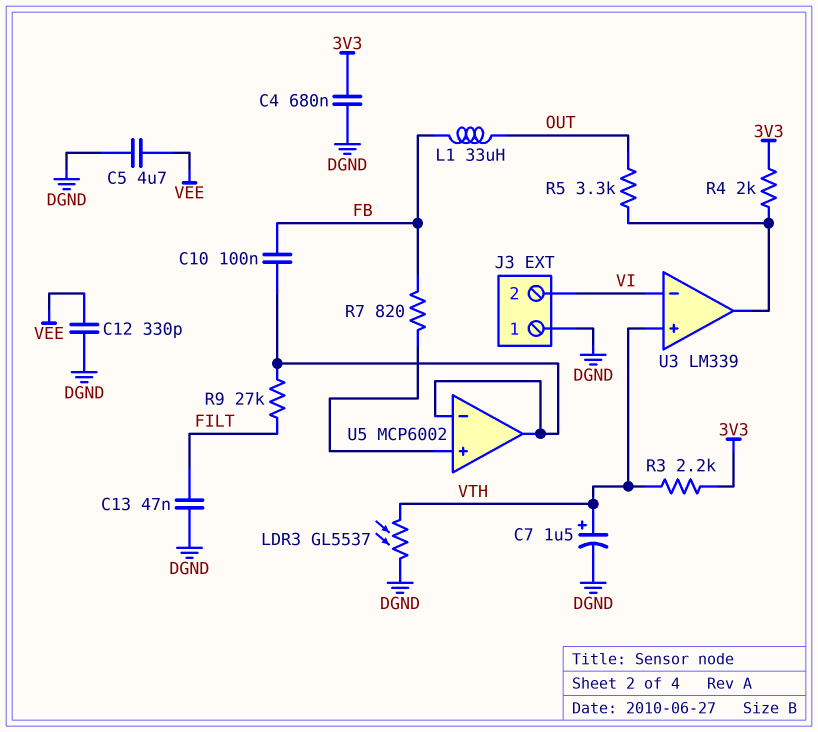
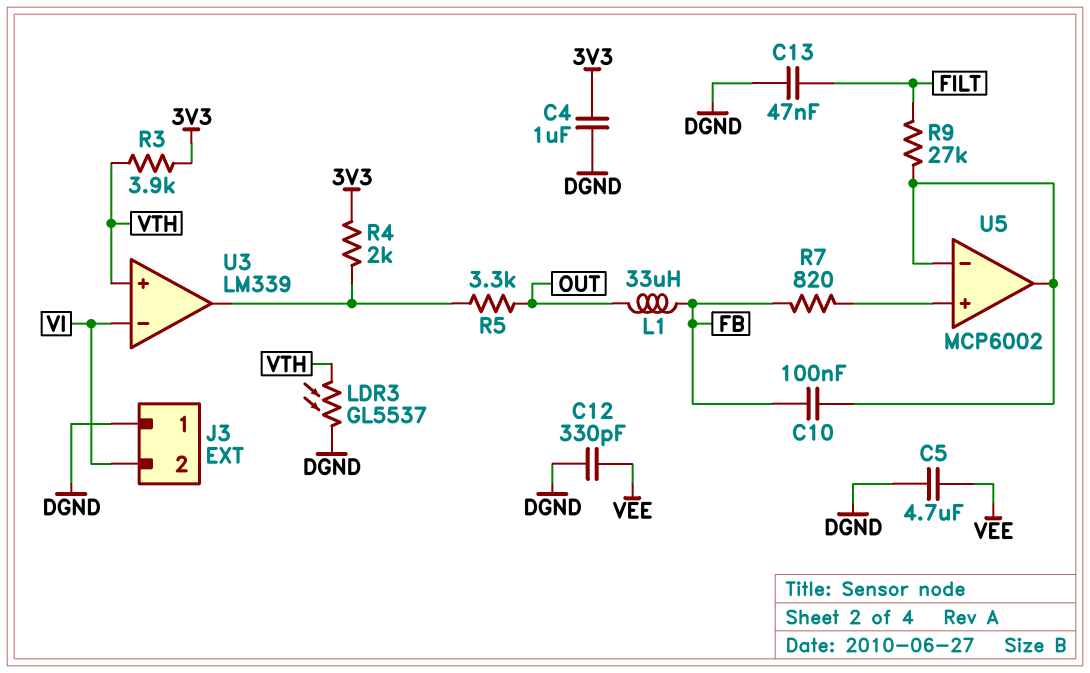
C4: 680nF (3V3, DGND) -> 1uF (3V3, DGND)
C7: 1.5uF (plus VTH, minus DGND) -> none
R3: 2.2k (3V3, VTH) -> 3.9k (3V3, VTH)

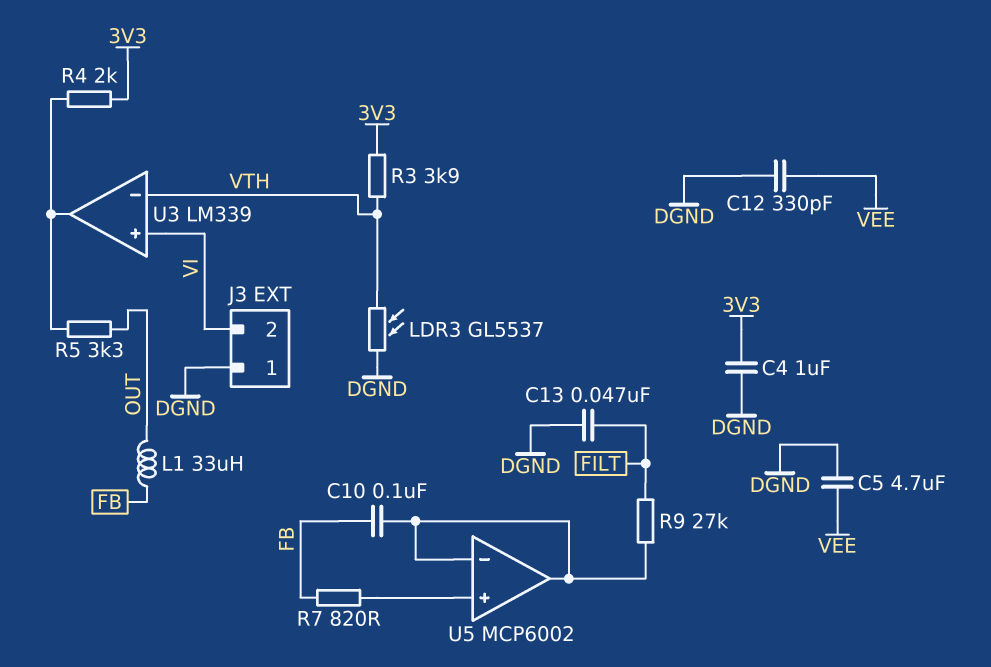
U3 pin in+: VTH -> VI
U3 pin in-: VI -> VTH

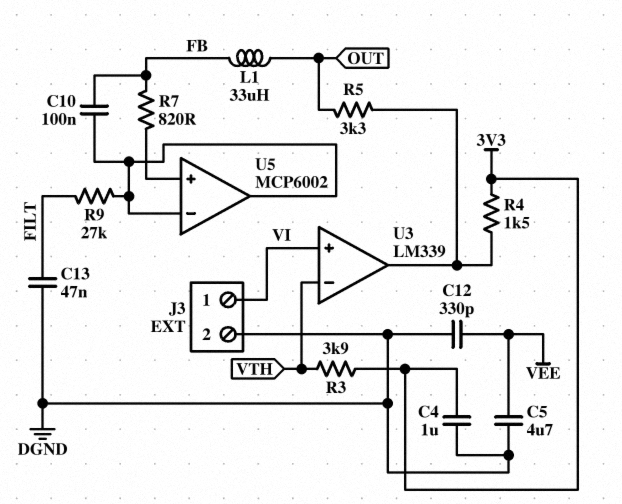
J3 pin 1: DGND -> VI
J3 pin 2: VI -> DGND
LDR3: GL5537 (DGND, VTH) -> none
R4: 2k (3V3, U3/out) -> 1.5k (3V3, U3/out)

